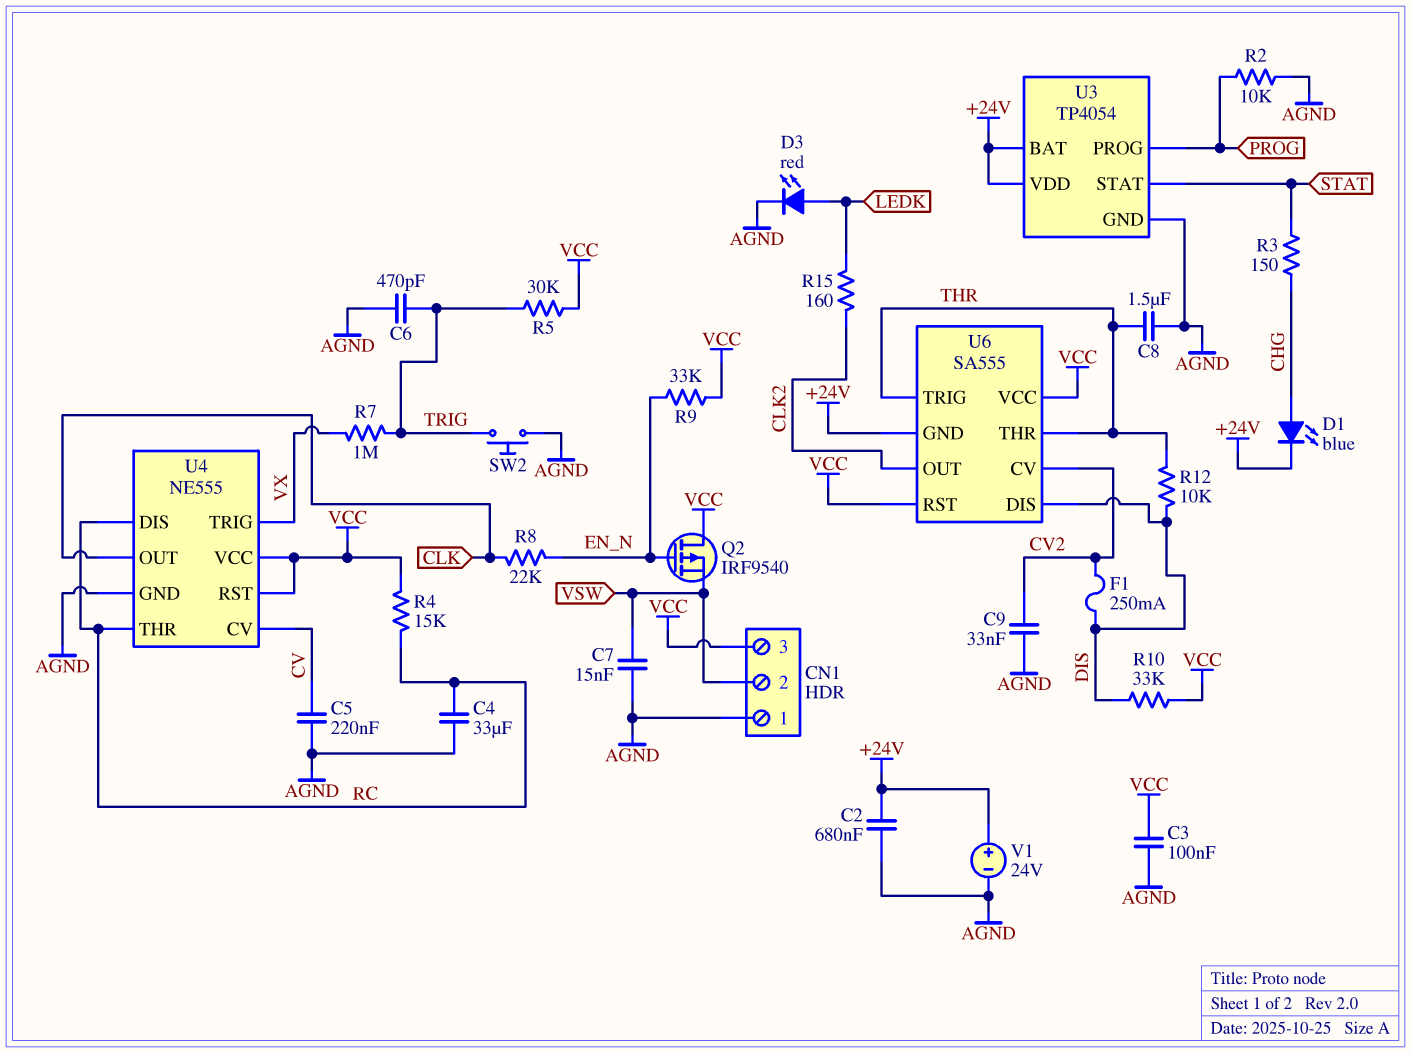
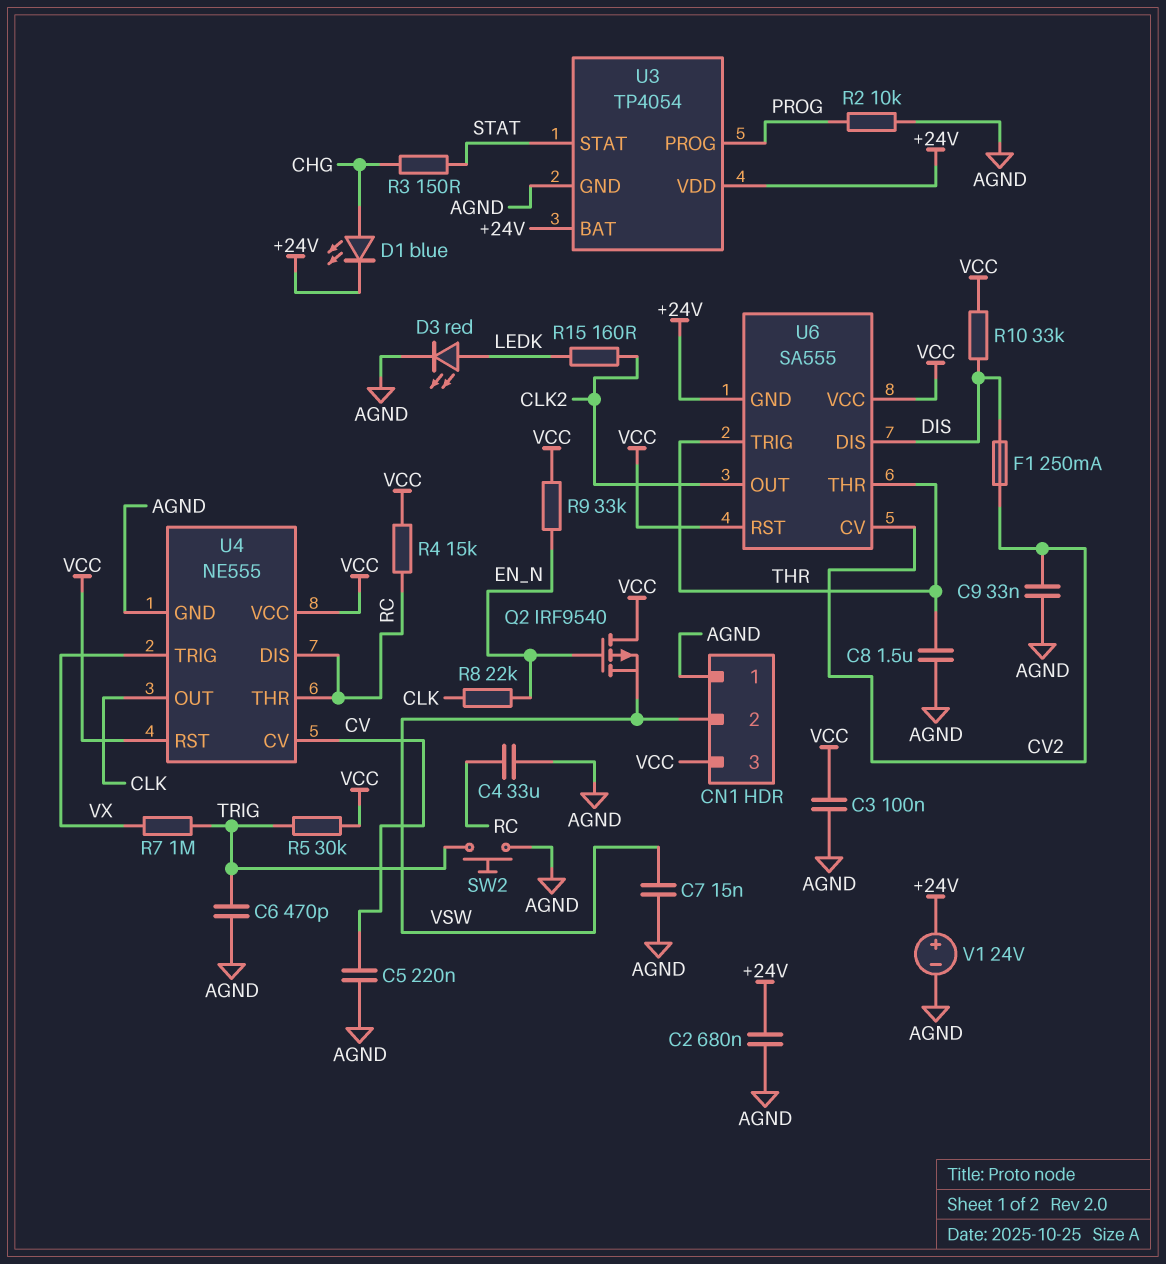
R12: 10k (DIS, THR) -> none

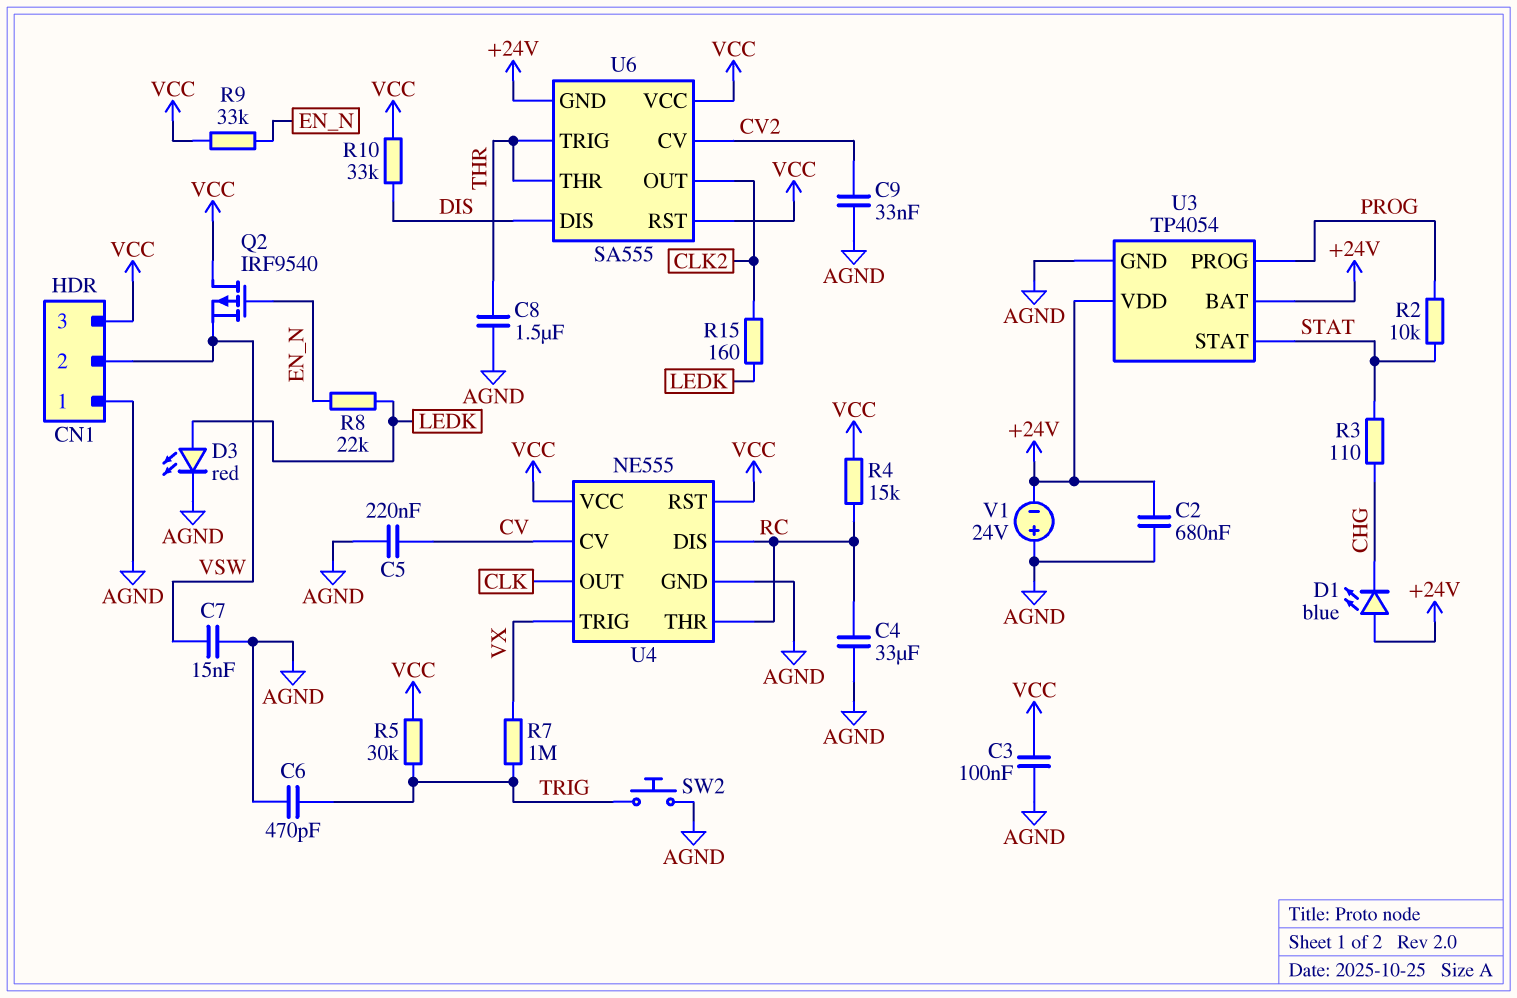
D1: LED blue (A CHG, K +24V) -> LED blue (A +24V, K CHG)
F1: 250mA (CV2, DIS) -> none
R2: 10k (AGND, PROG) -> 10k (PROG, STAT)
R3: 150 (CHG, STAT) -> 110 (CHG, STAT)
R8: 22k (CLK, EN_N) -> 22k (EN_N, LEDK)
V1: 24V (plus +24V, minus AGND) -> 24V (plus AGND, minus +24V)

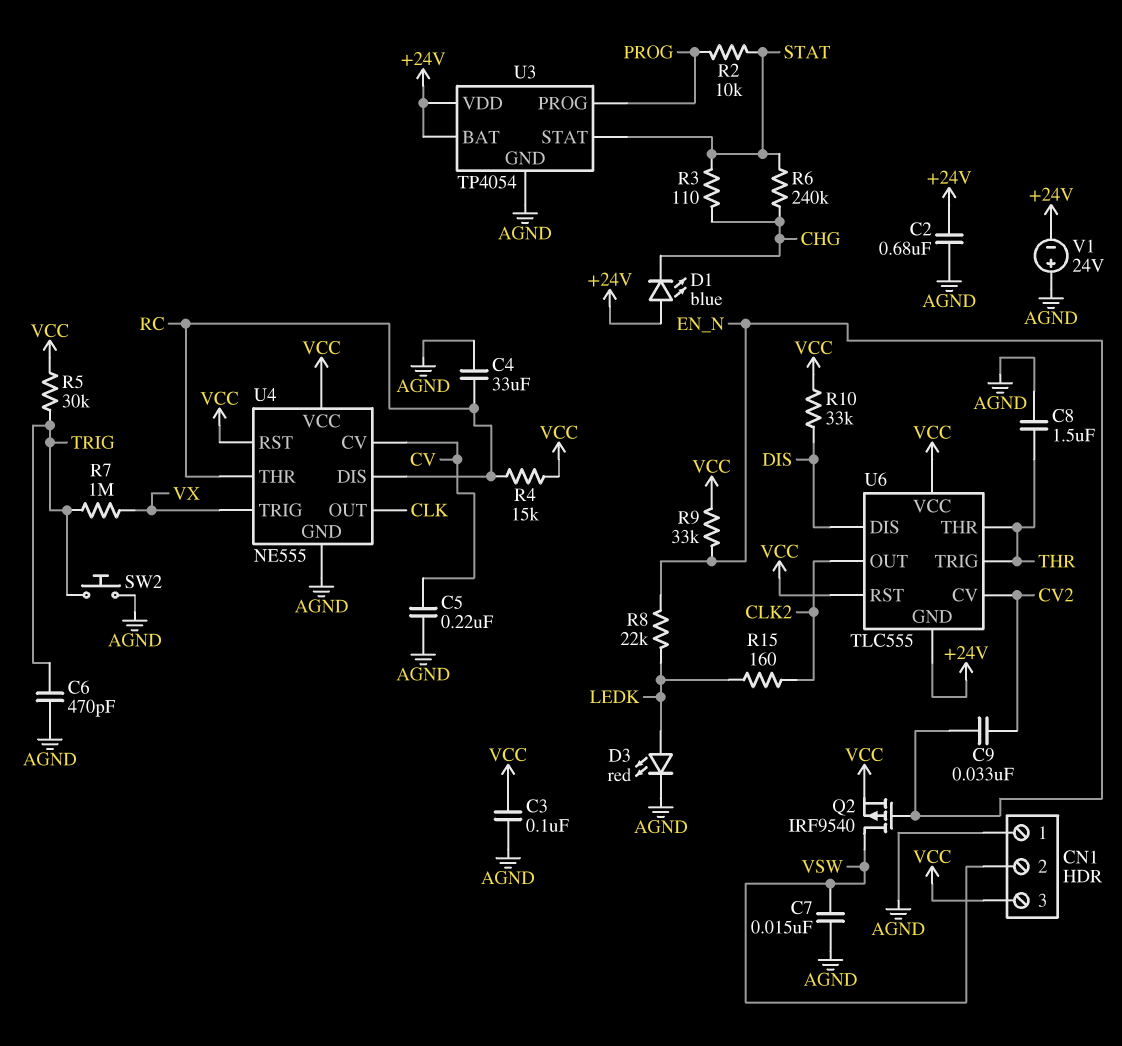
C9: 33nF (AGND, CV2) -> 33nF (CV2, EN_N)
Q2: PMOS IRF9540 (G EN_N, D VCC, S VSW) -> PMOS IRF9540 (G EN_N, D VSW, S VCC)
R6: none -> 240k (CHG, STAT)
U6: SA555 -> TLC555

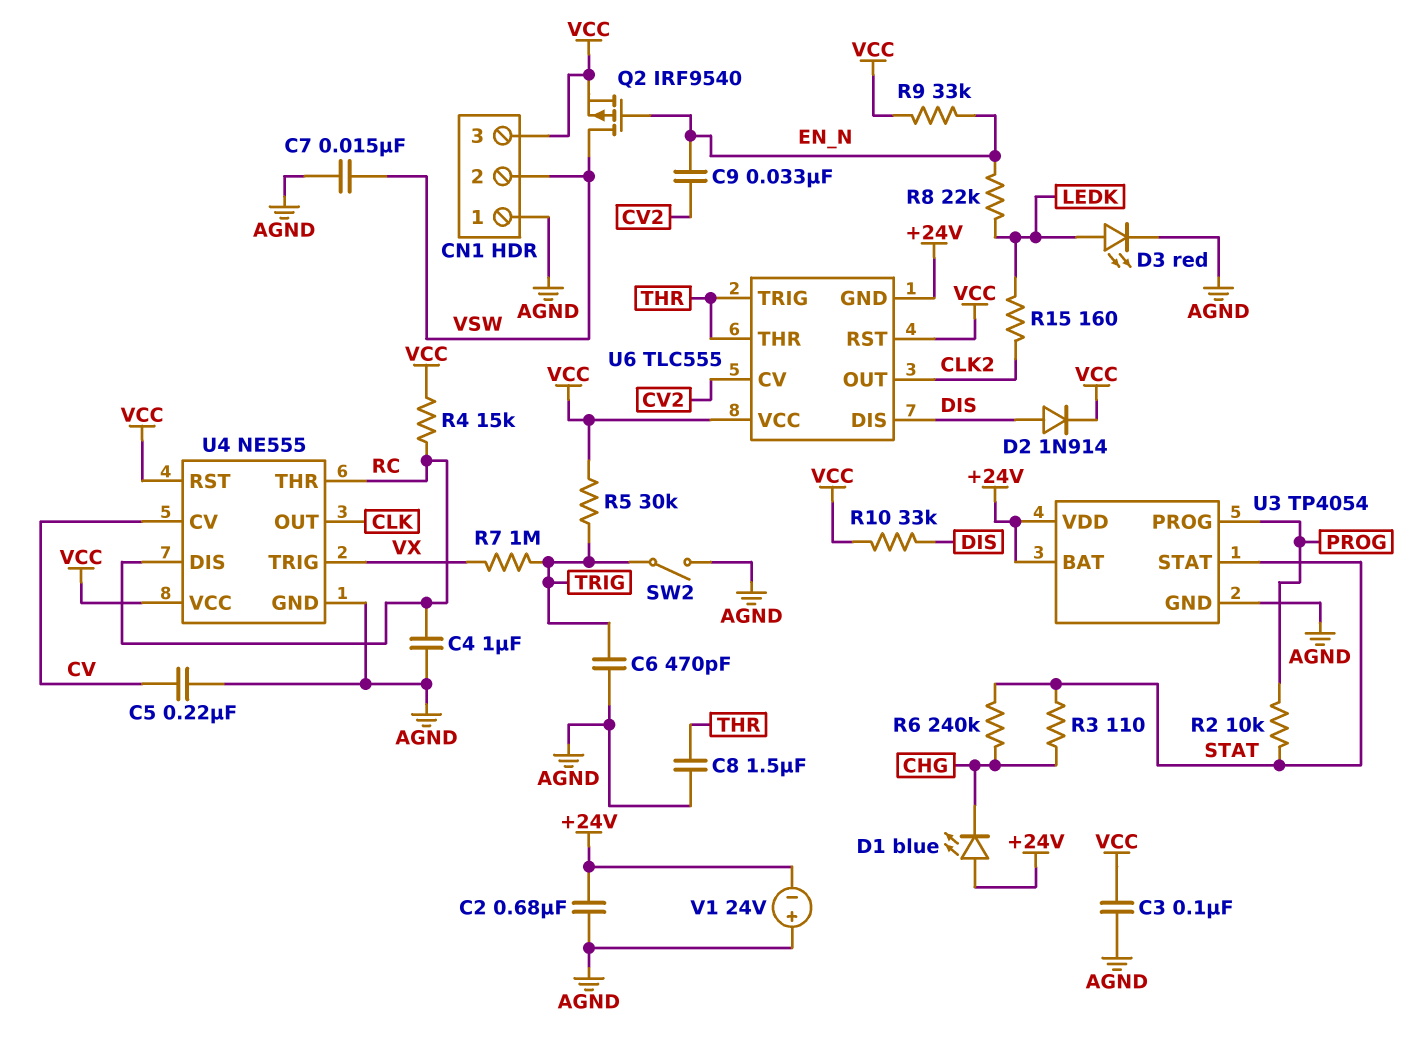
C4: 33uF (AGND, RC) -> 1uF (AGND, RC)
D2: none -> diode 1N914 (A DIS, K VCC)
SW2: button (AGND, TRIG) -> switch (AGND, TRIG)

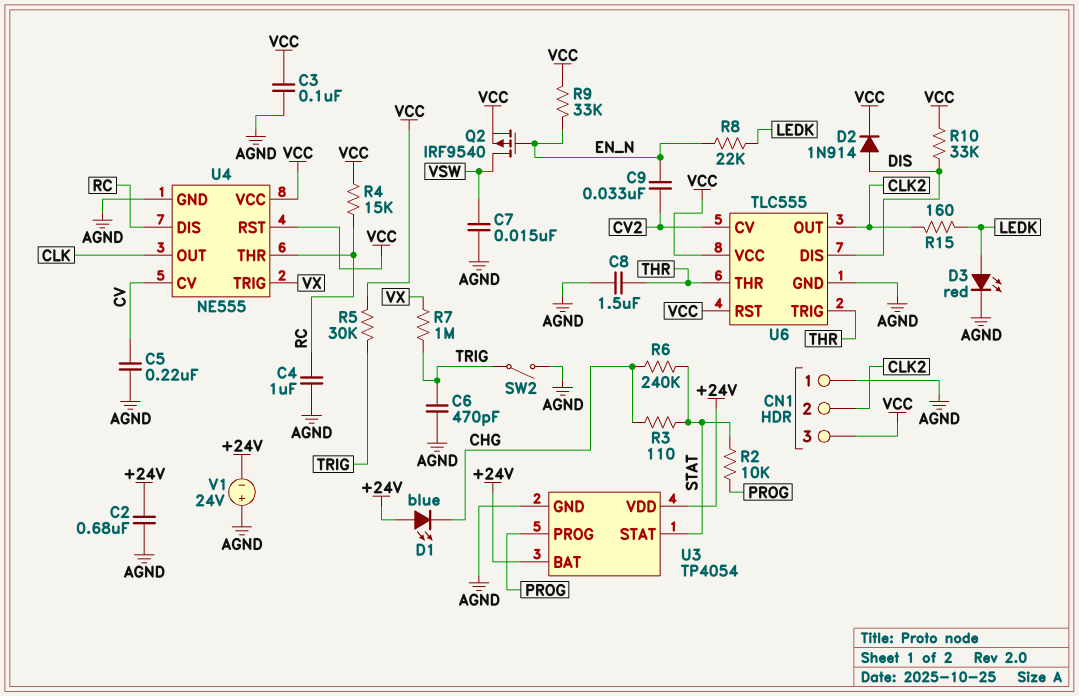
CN1 pin 2: VSW -> CLK2
U6 pin GND: +24V -> AGND

